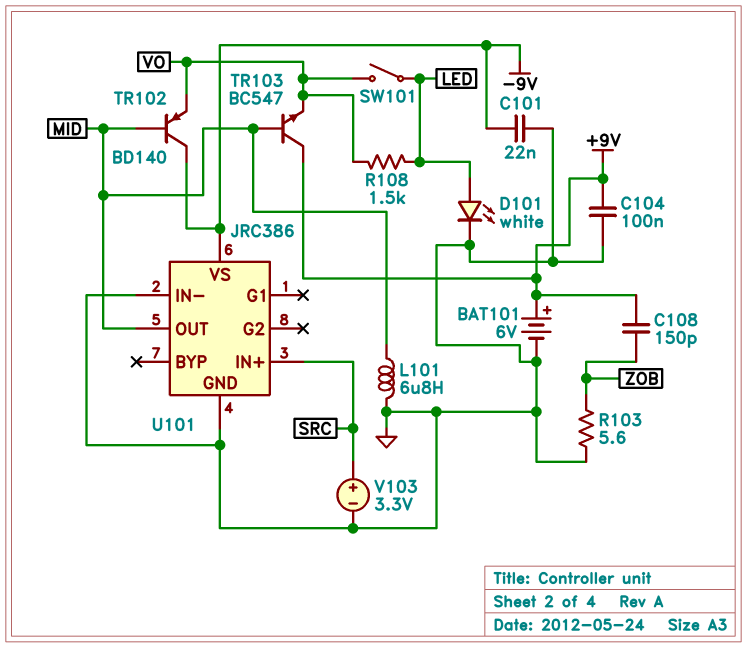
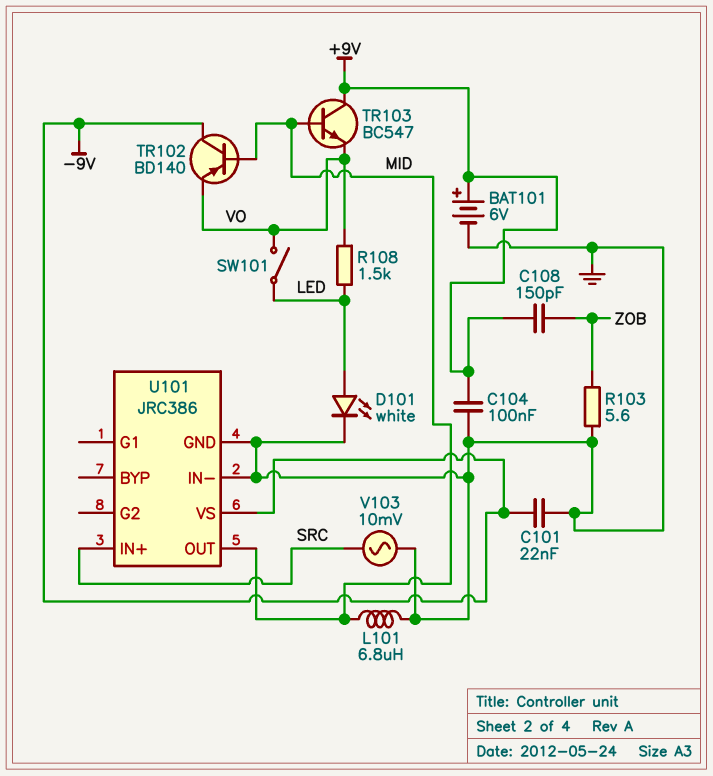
V103: 3.3V (plus SRC, minus GND) -> AC 10mV (GND, SRC)

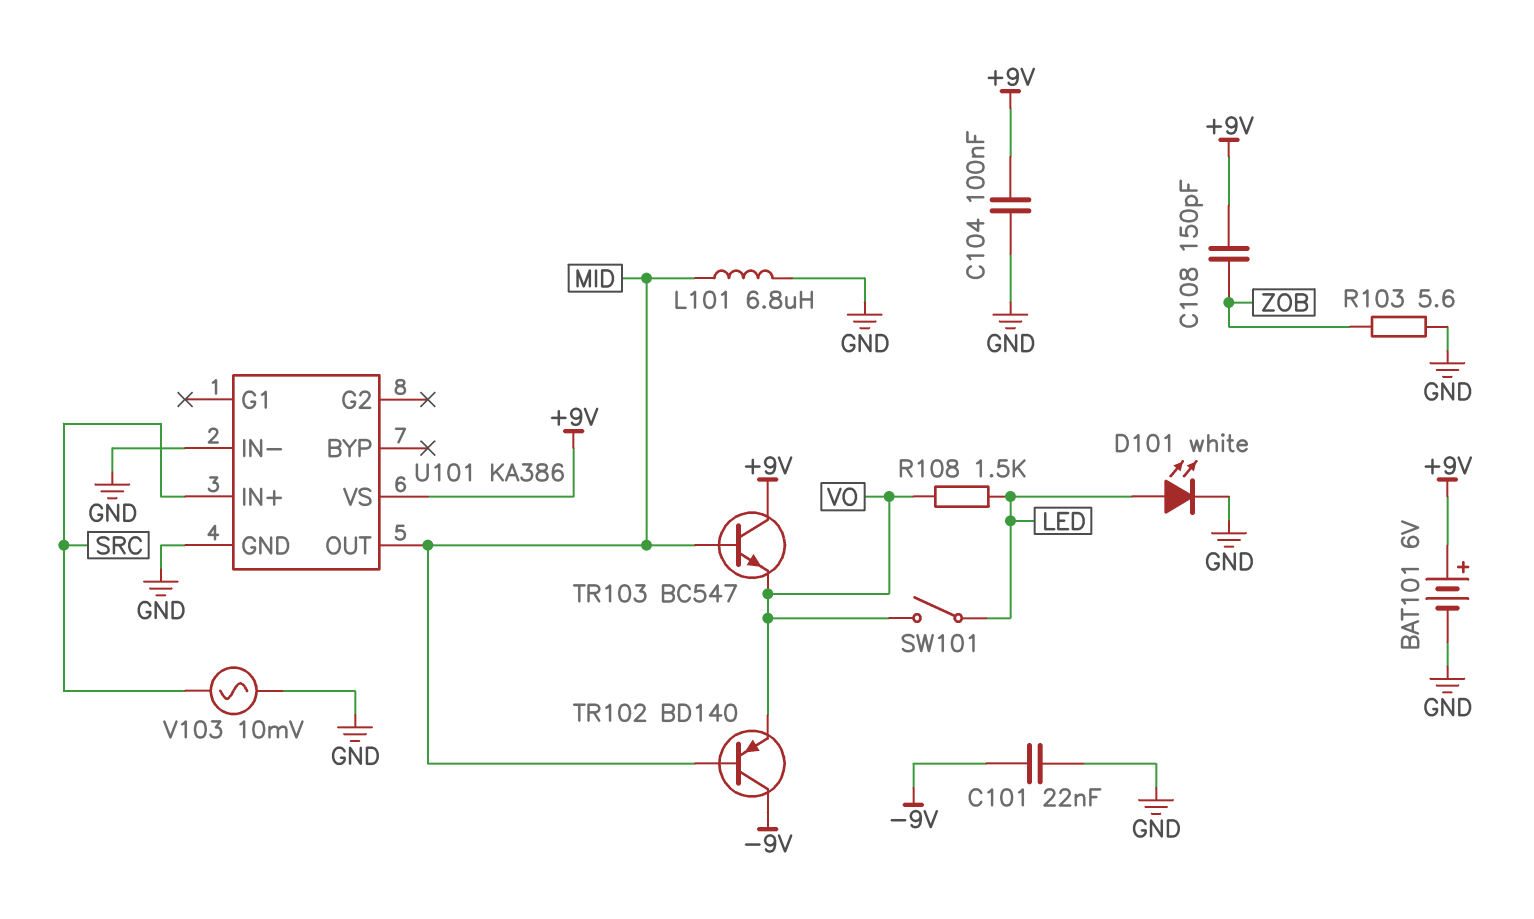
U101: JRC386 -> KA386
U101 pin VS: -9V -> +9V

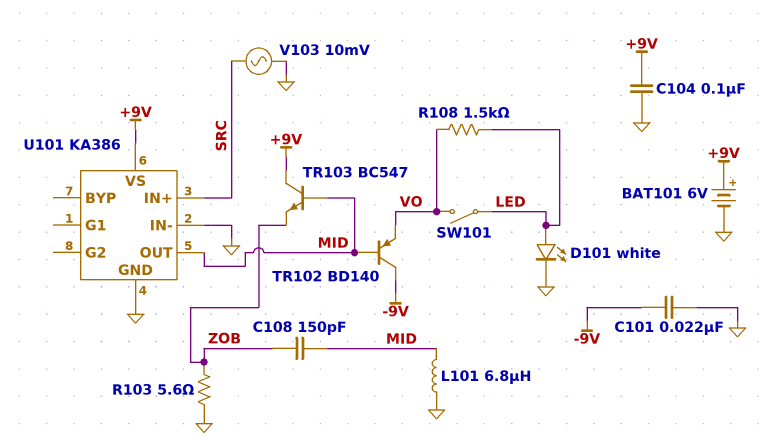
C108: 150pF (+9V, ZOB) -> 150pF (MID, ZOB)
TR103: NPN BC547 (B MID, C +9V, E VO) -> NPN BC547 (B MID, C +9V, E ZOB)

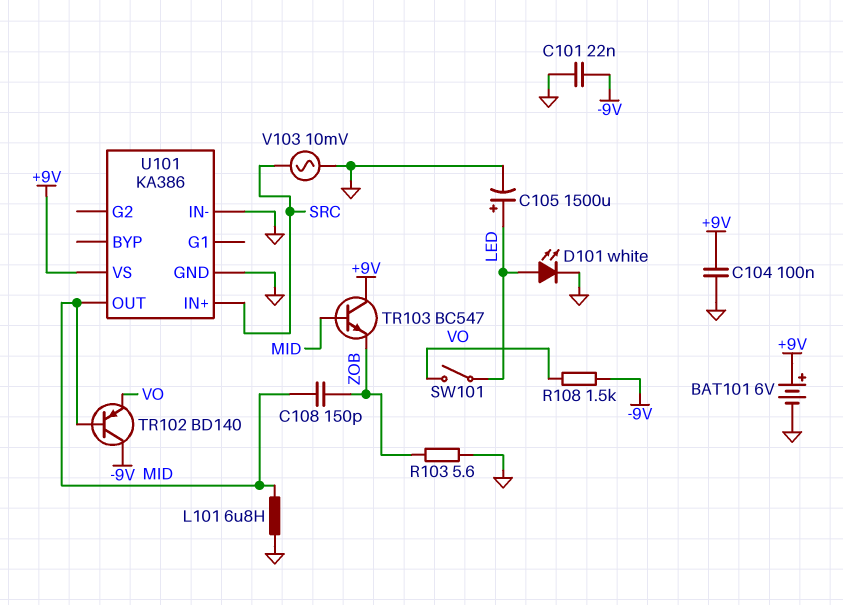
C105: none -> 1500uF (plus LED, minus GND)
R108: 1.5k (LED, VO) -> 1.5k (-9V, VO)

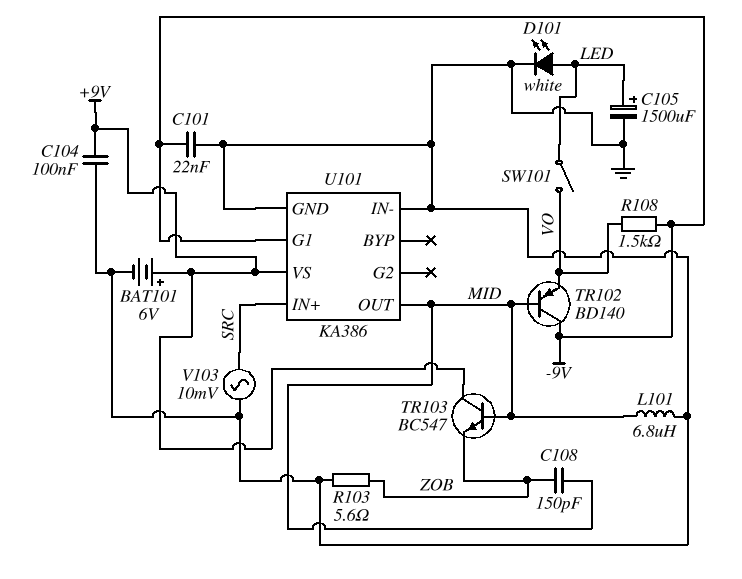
U101 pin G1: none -> -9V

